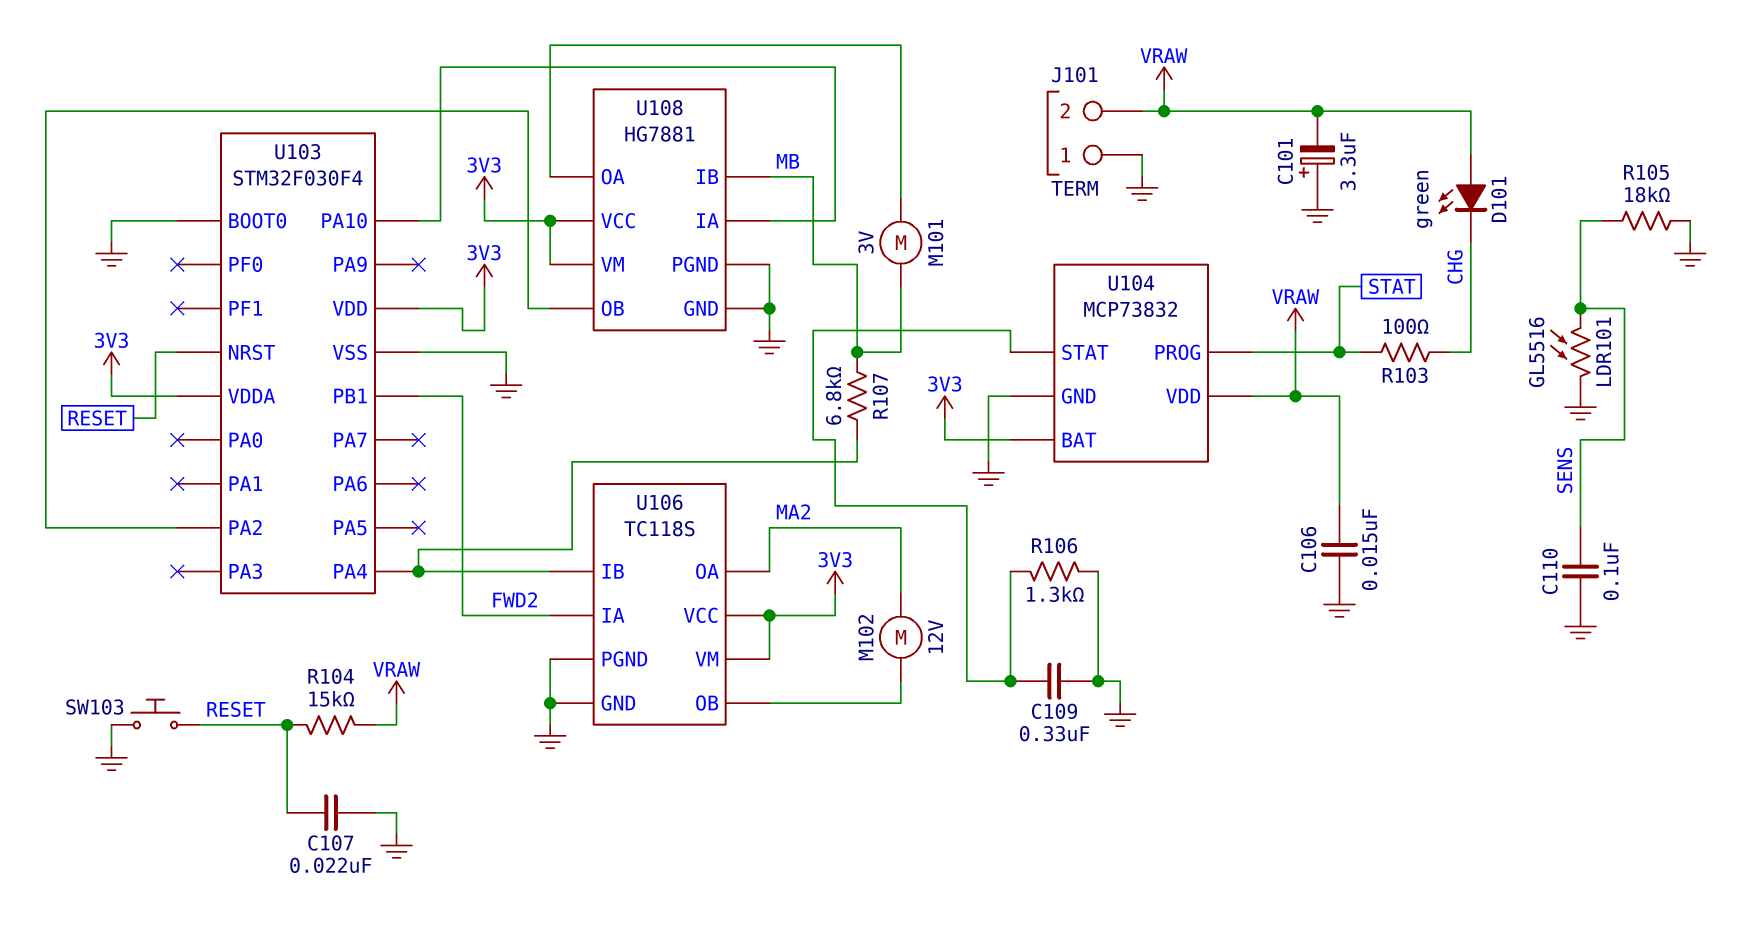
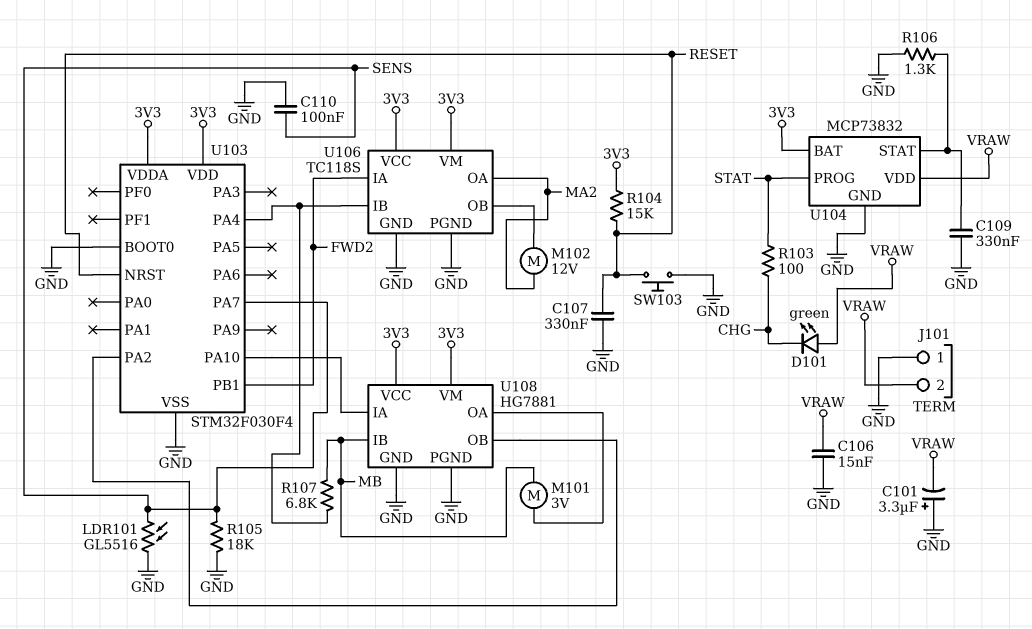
C107: 22nF (GND, RESET) -> 330nF (GND, RESET)
R104: 15k (RESET, VRAW) -> 15k (3V3, RESET)
U103 pin PA7: none -> SENS

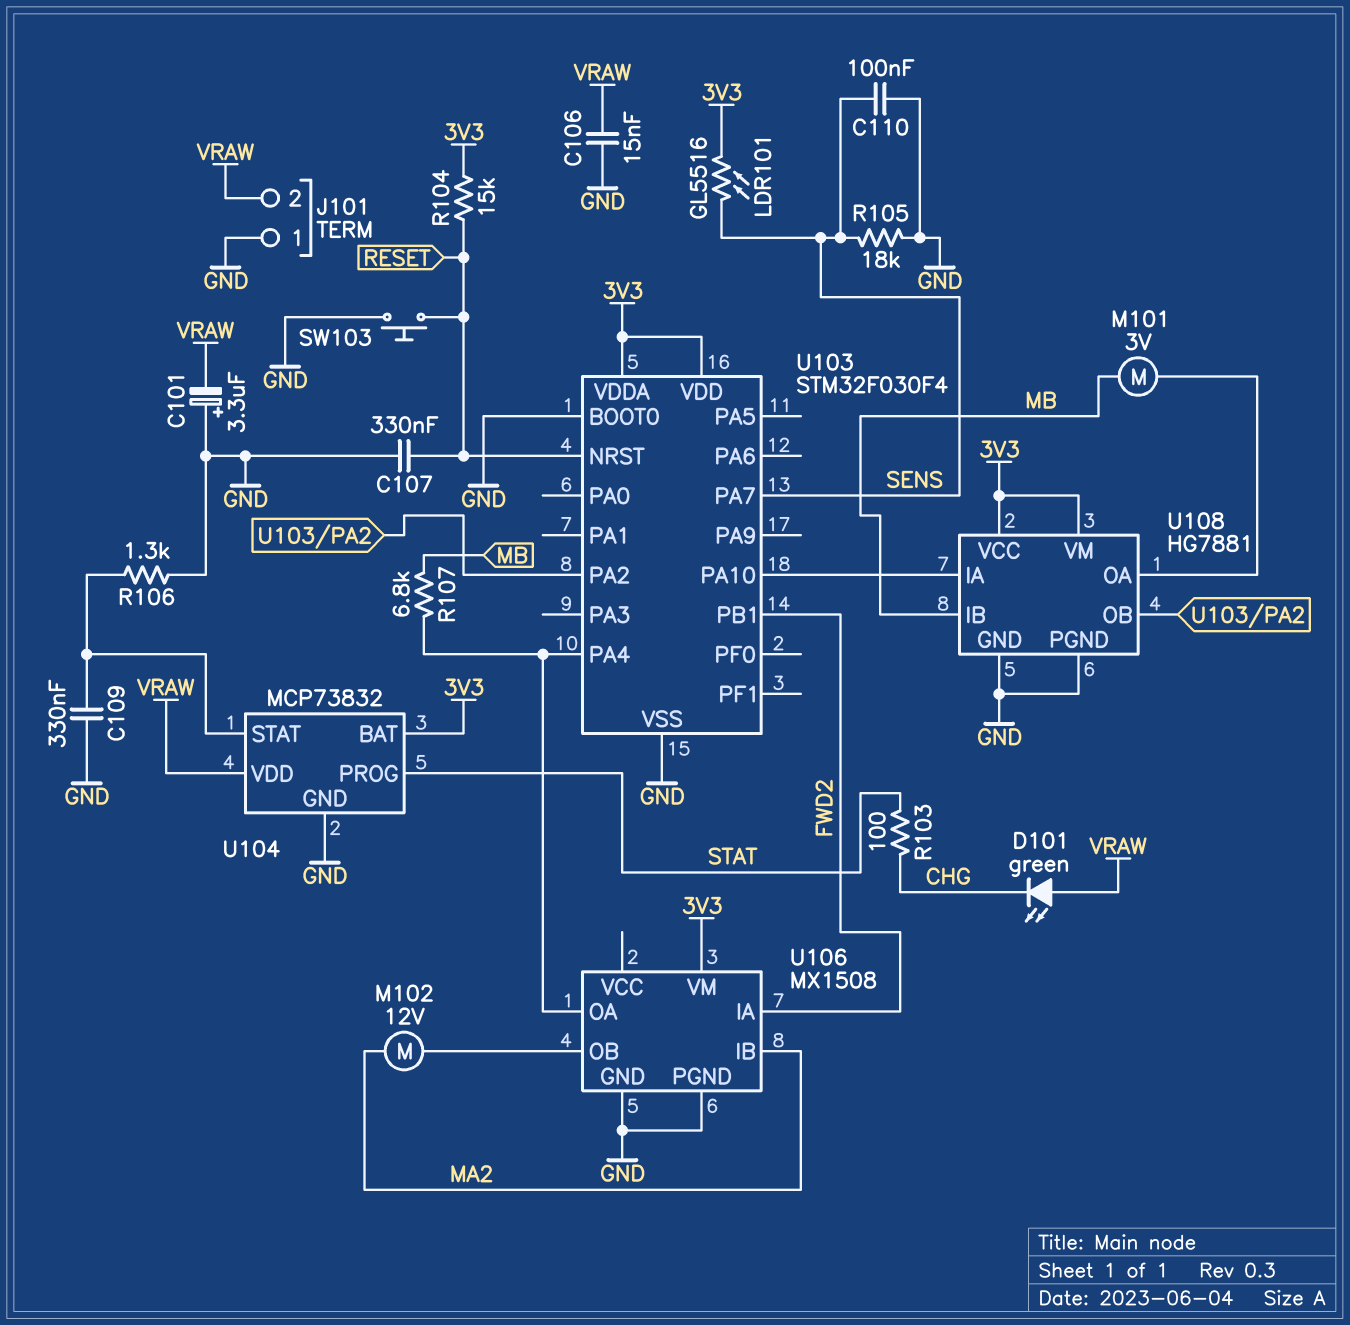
LDR101: GL5516 (GND, SENS) -> GL5516 (3V3, SENS)
U106: TC118S -> MX1508
U106 pin IB: U103/PA4 -> MA2
U106 pin OA: MA2 -> U103/PA4
U106 pin VCC: 3V3 -> none

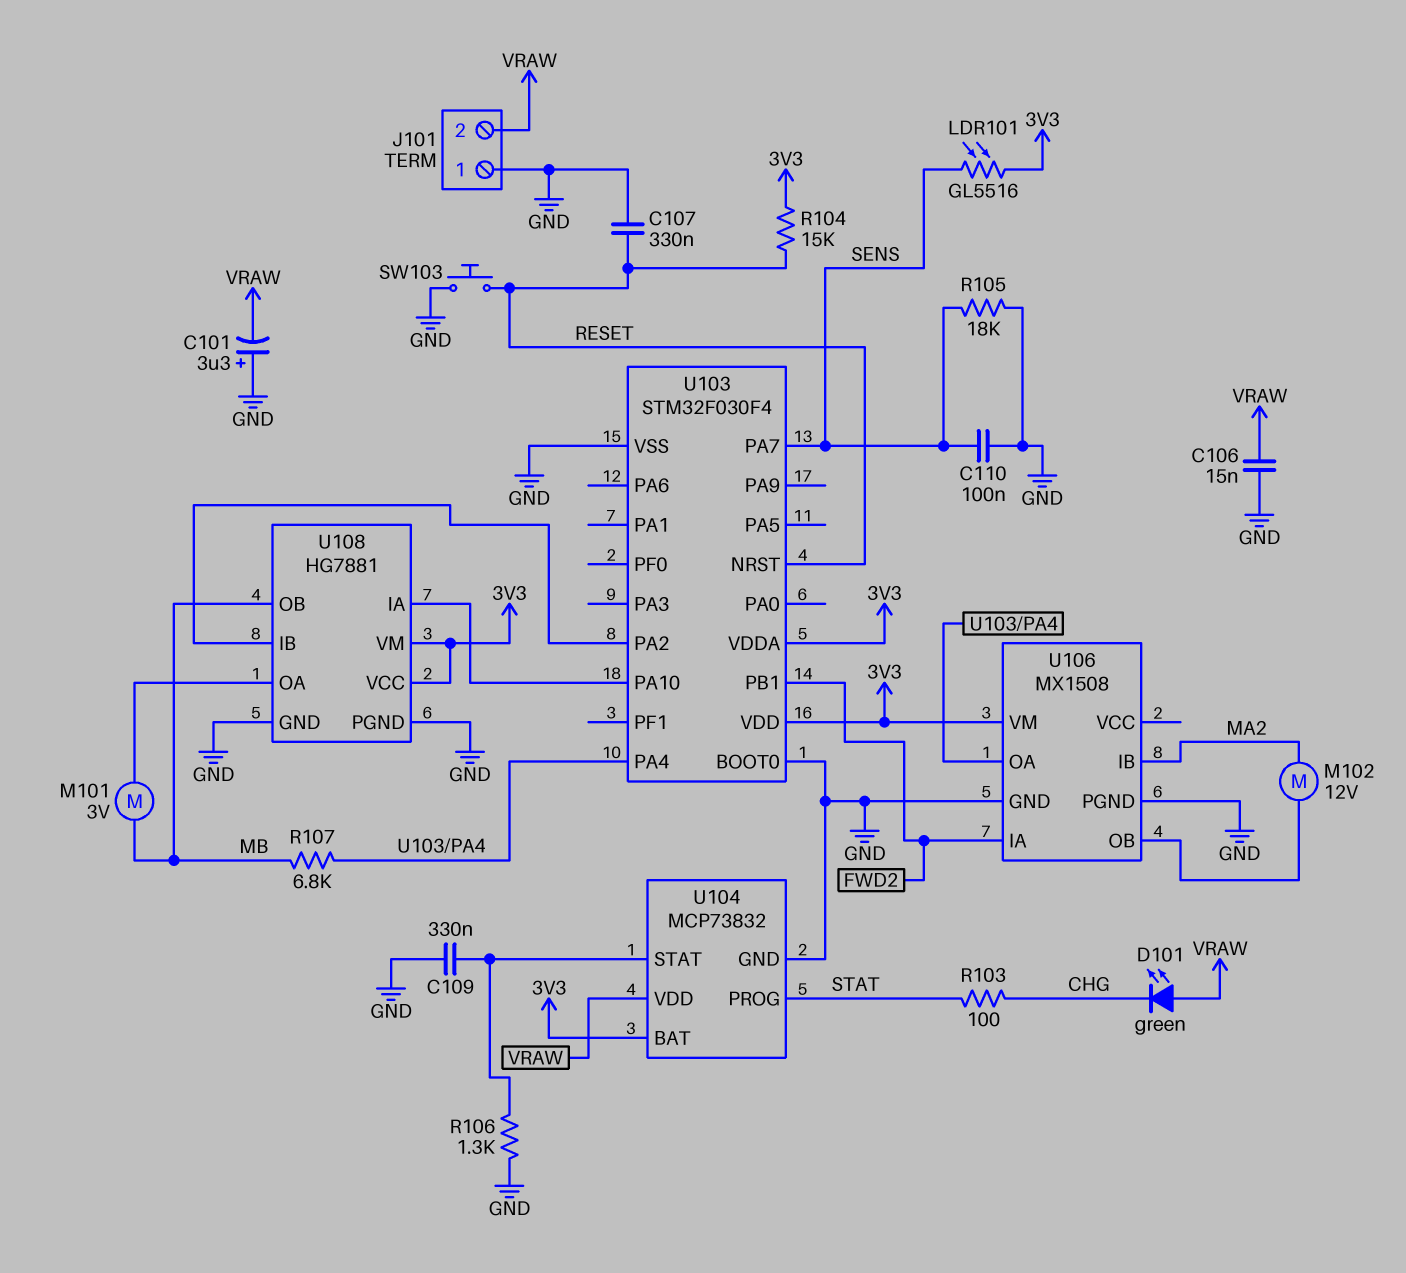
U108 pin IB: MB -> U103/PA2
U108 pin OB: U103/PA2 -> MB

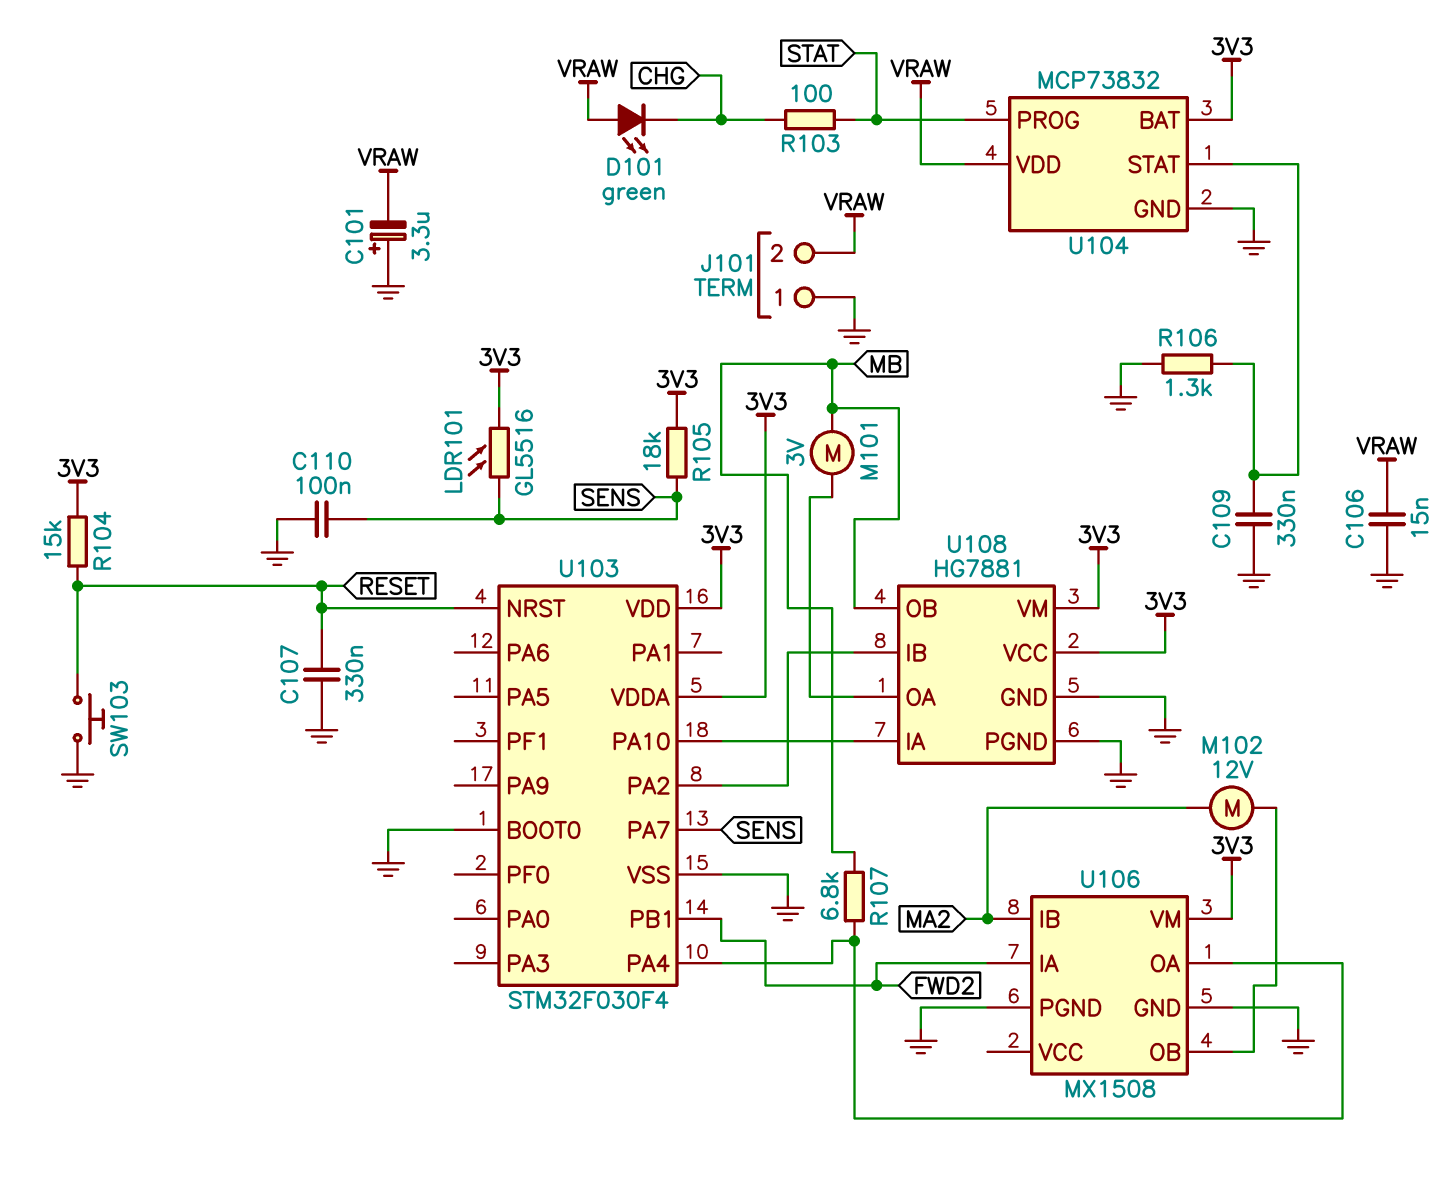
R105: 18k (GND, SENS) -> 18k (3V3, SENS)

